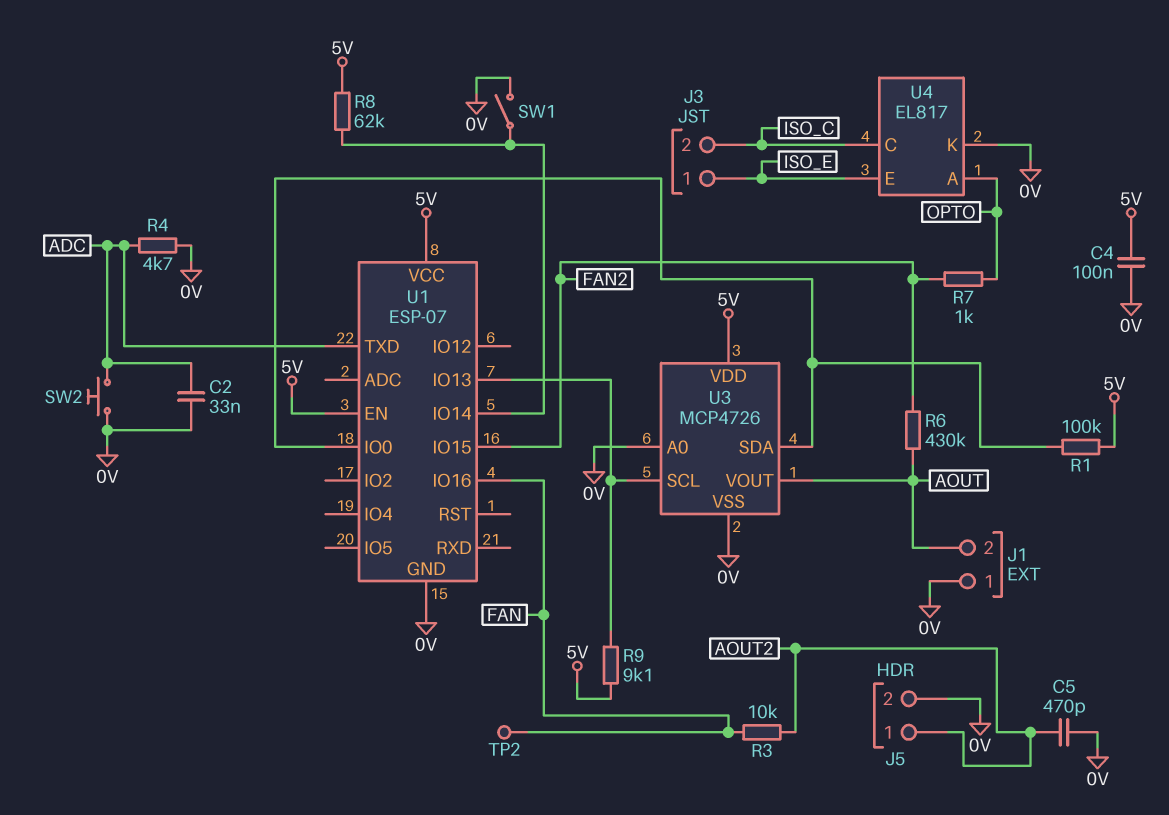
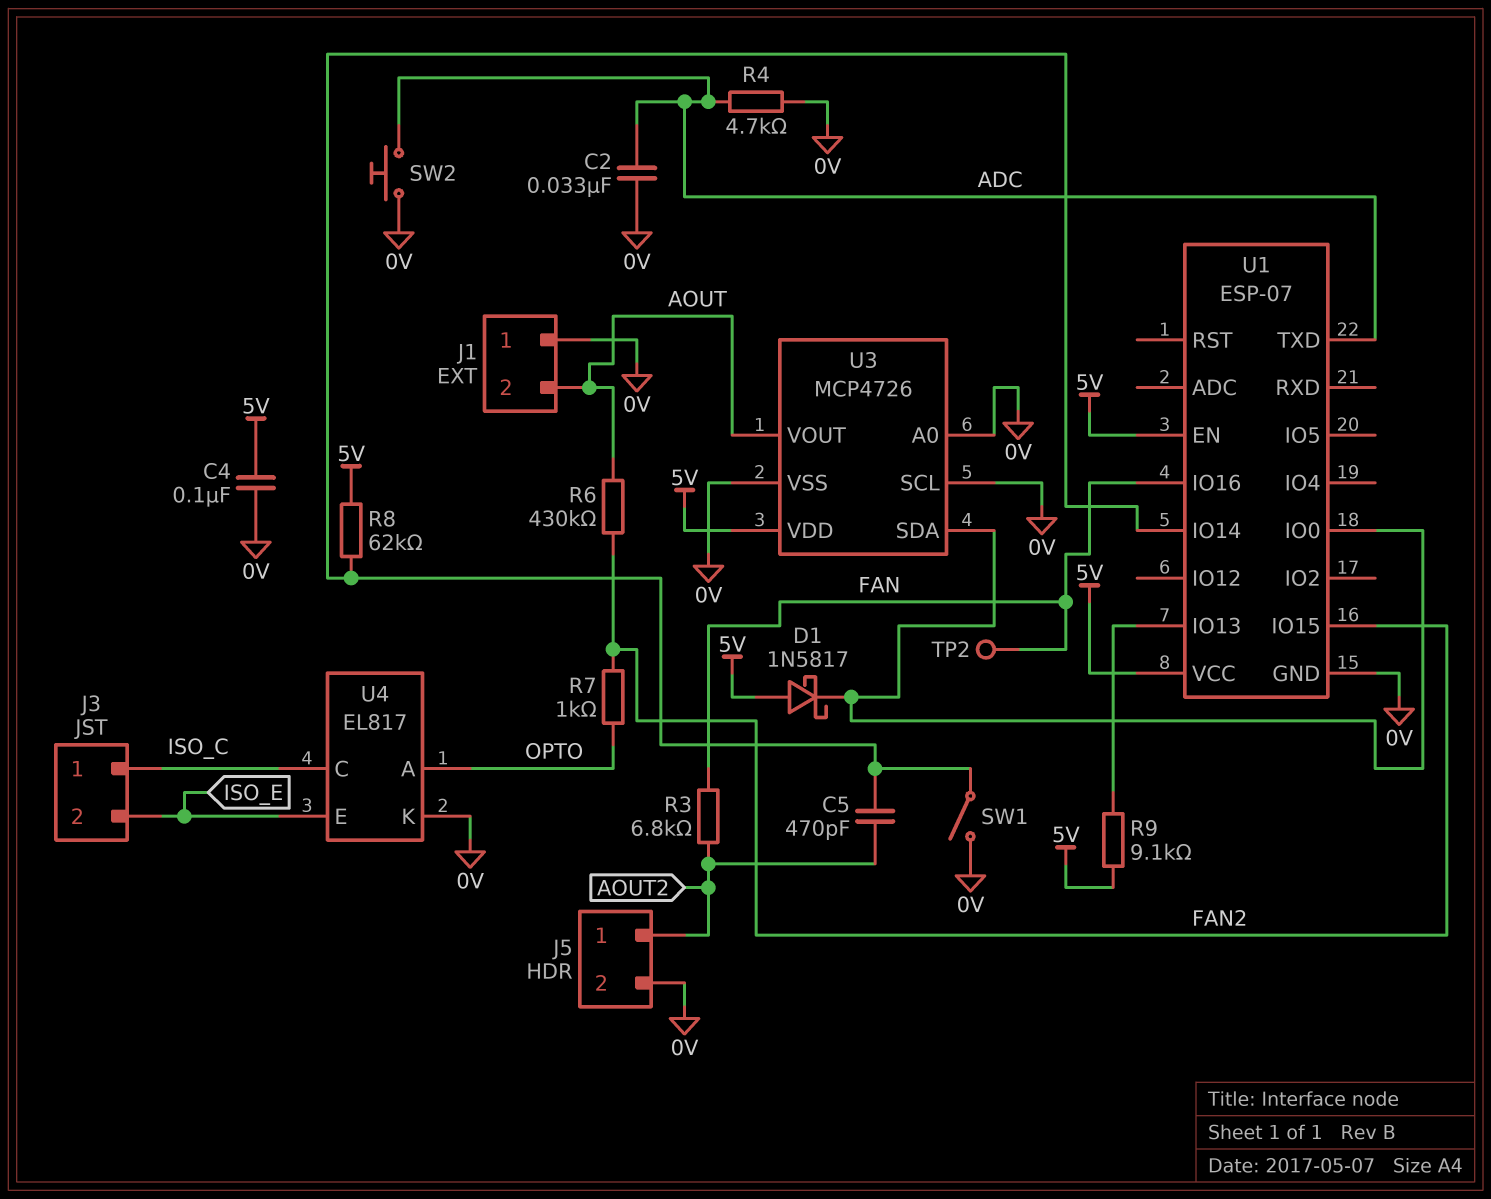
C5: 470pF (0V, AOUT2) -> 470pF (AOUT2, U1/IO14)
D1: none -> schottky 1N5817 (A 5V, K U1/IO0)
J3 pin 1: ISO_E -> ISO_C
J3 pin 2: ISO_C -> ISO_E
R1: 100k (5V, U1/IO0) -> none
R3: 10k (AOUT2, FAN) -> 6.8k (AOUT2, FAN)
U3 pin SCL: U1/IO13 -> 0V

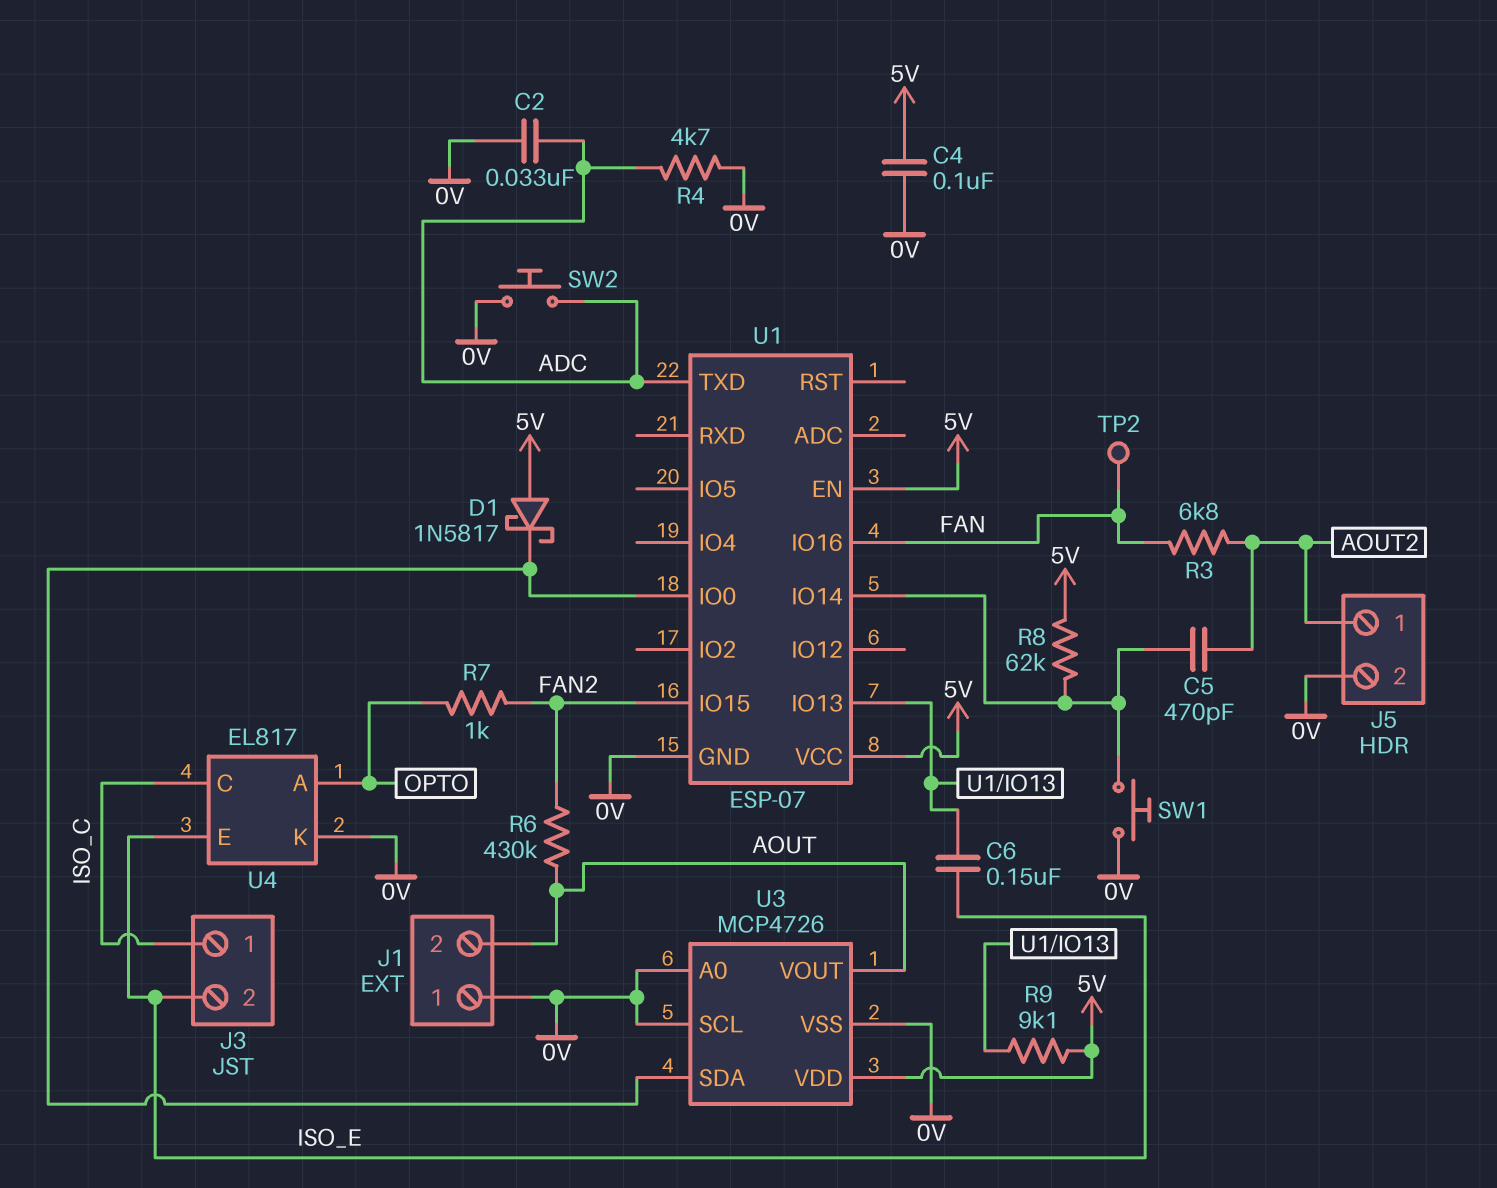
C6: none -> 150nF (ISO_E, U1/IO13)
SW1: switch (0V, U1/IO14) -> button (0V, U1/IO14)

